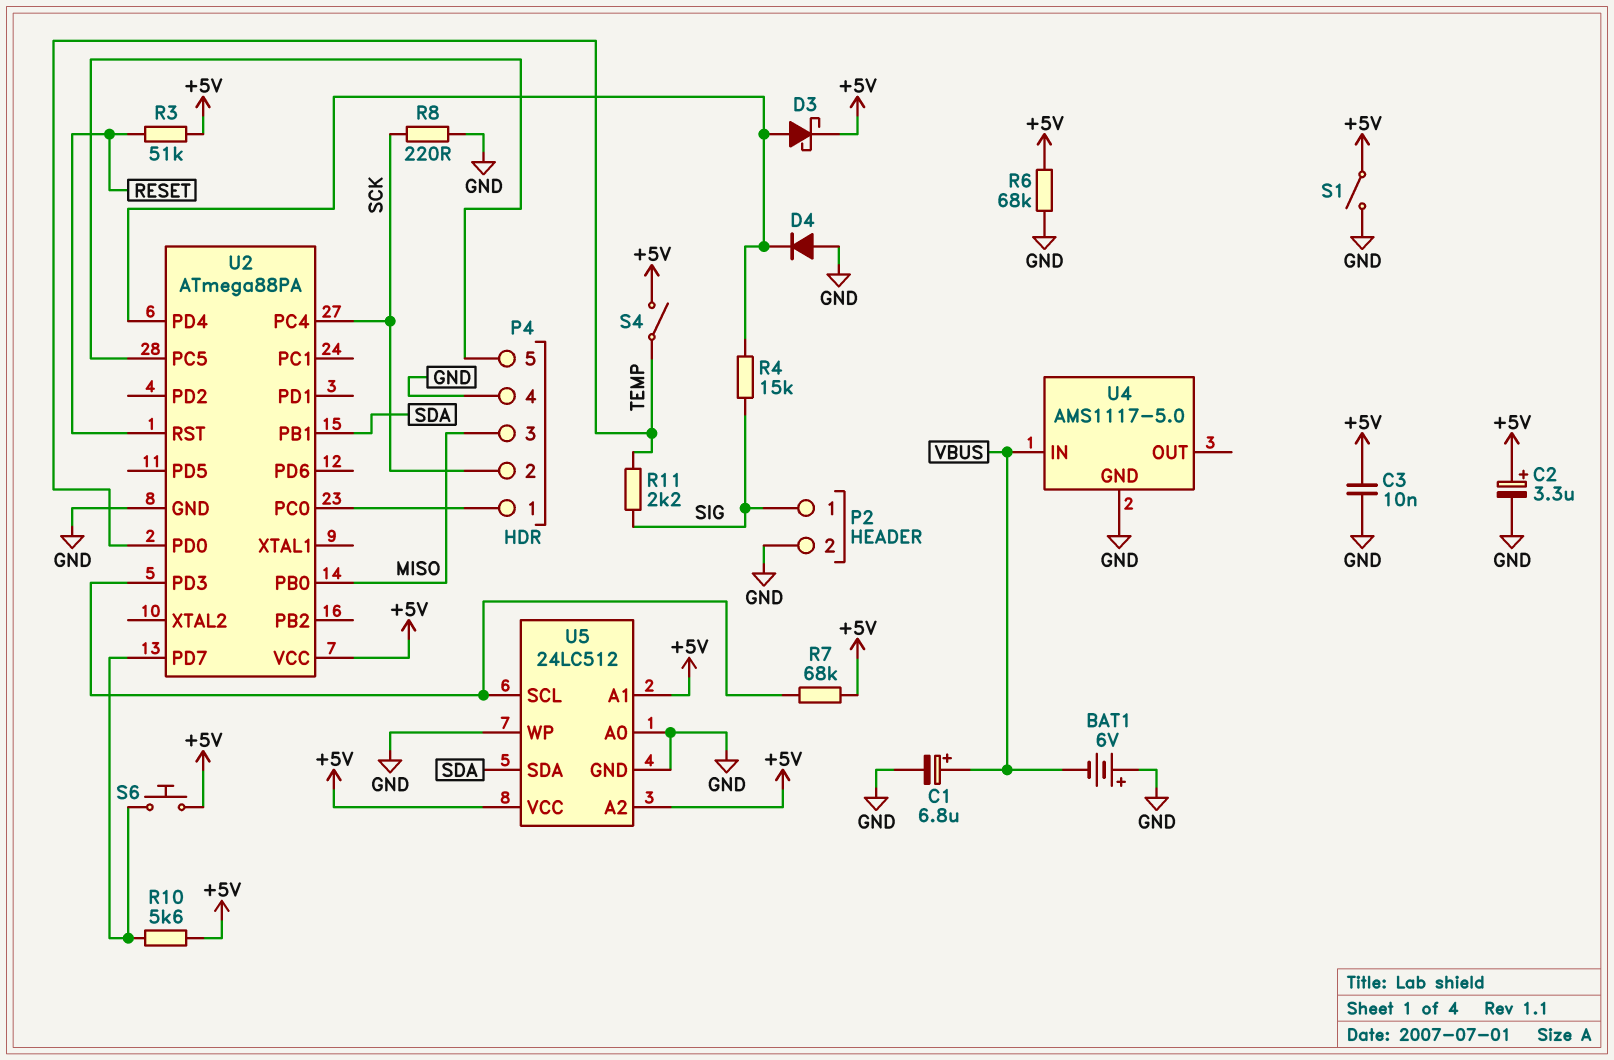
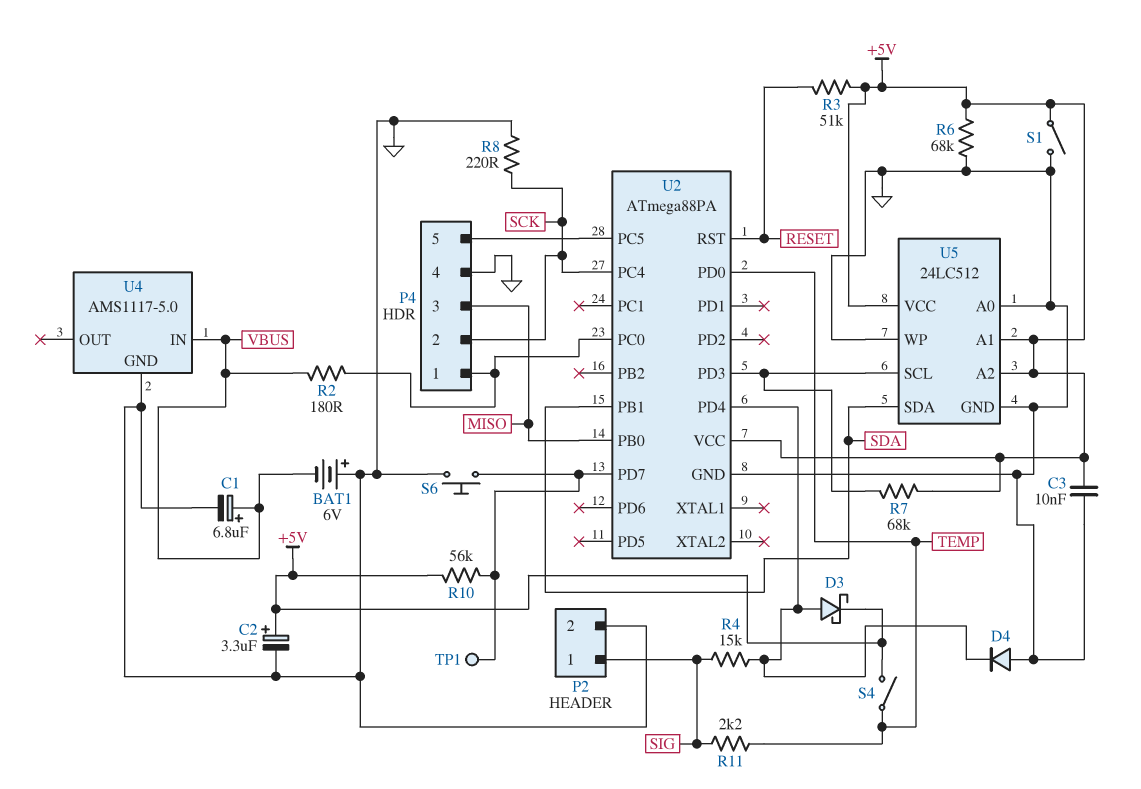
R2: none -> 180 (P4/1, VBUS)
R10: 5.6k (+5V, U2/PD7) -> 56k (+5V, U2/PD7)
S6: button (+5V, U2/PD7) -> button (GND, U2/PD7)
TP1: none -> test point (U2/PD7)

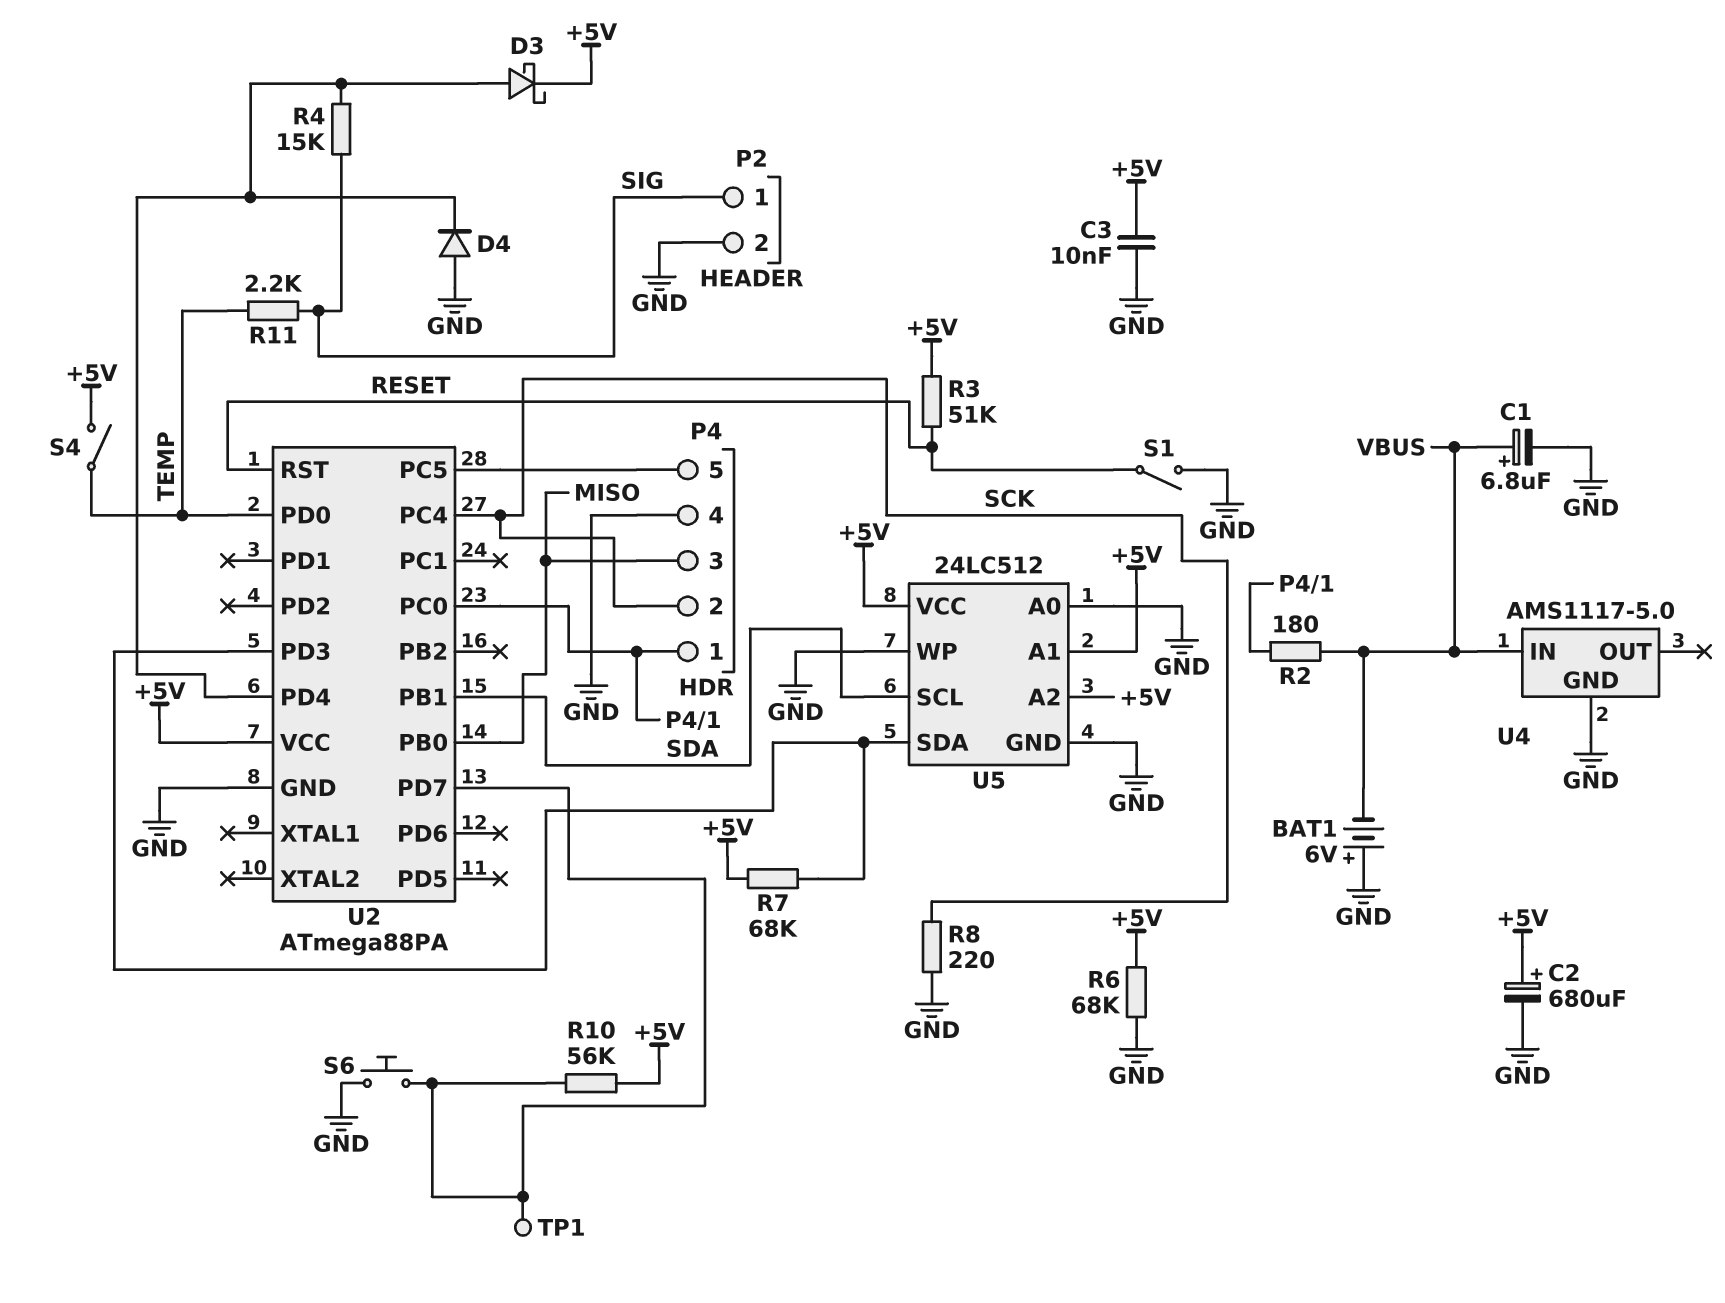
C2: 3.3uF (plus +5V, minus GND) -> 680uF (plus +5V, minus GND)
S1: switch (+5V, GND) -> switch (GND, RESET)
U5 pin SCL: U2/PD3 -> SDA
U5 pin SDA: SDA -> U2/PD3

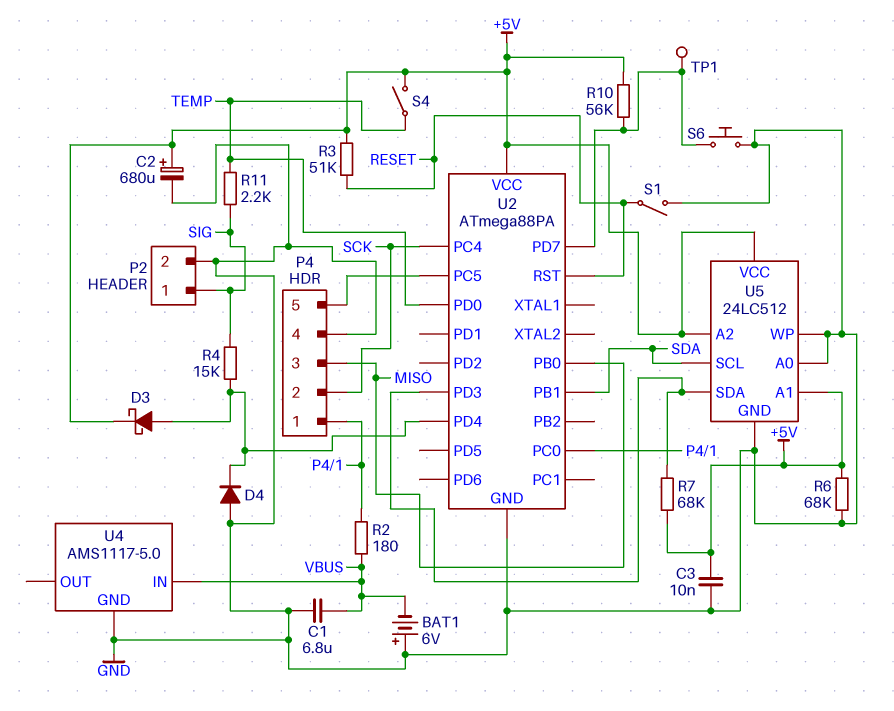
C1: 6.8uF (plus VBUS, minus GND) -> 6.8uF (GND, VBUS)
R8: 220 (GND, SCK) -> none

